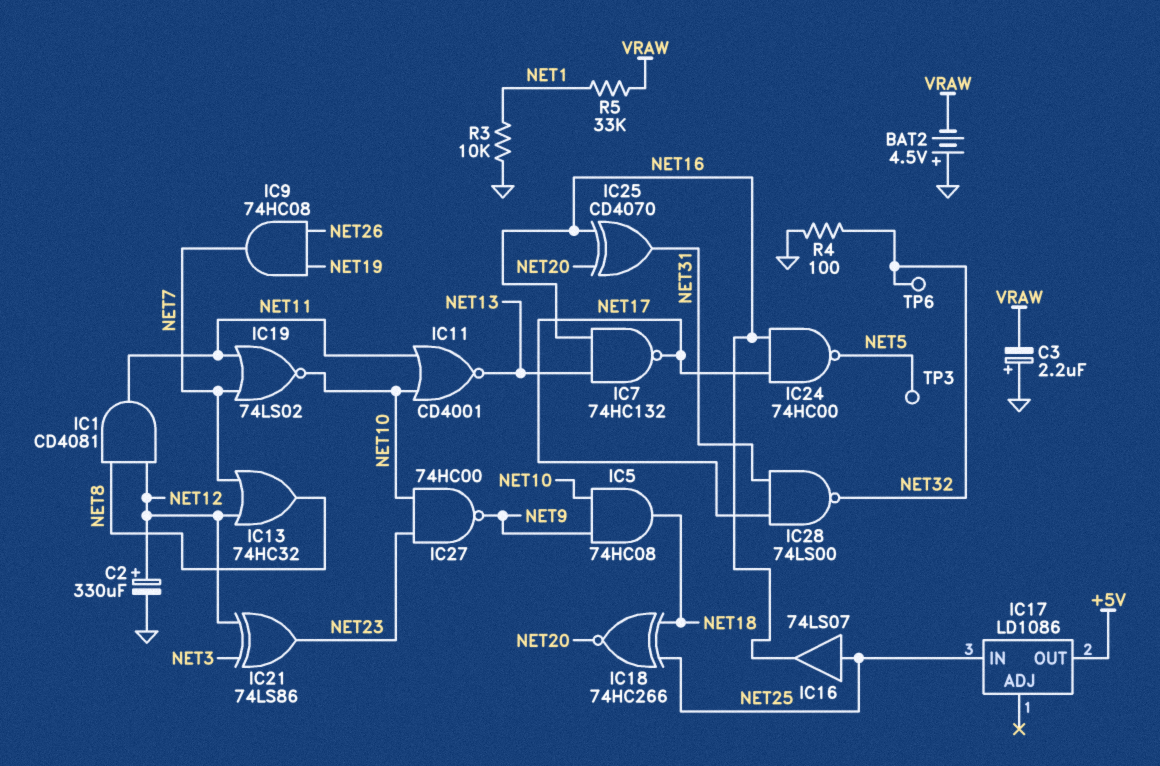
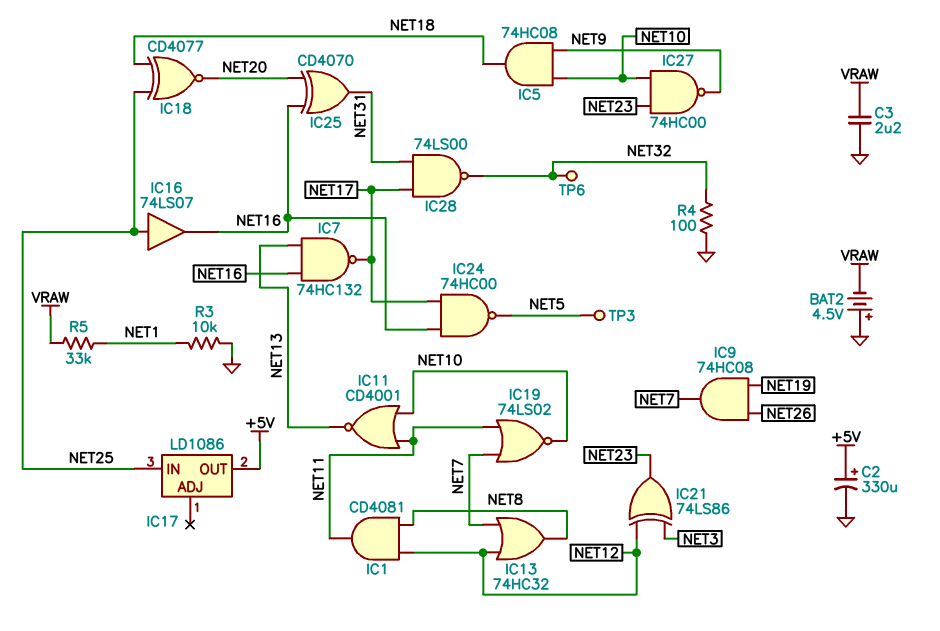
C2: 330uF (plus NET12, minus GND) -> 330uF (plus +5V, minus GND)
C3: 2.2uF (plus GND, minus VRAW) -> 2.2uF (GND, VRAW)
IC18: XNOR 74HC266 (in NET18, in NET25, out NET20) -> XNOR CD4077 (in NET18, in NET25, out NET20)

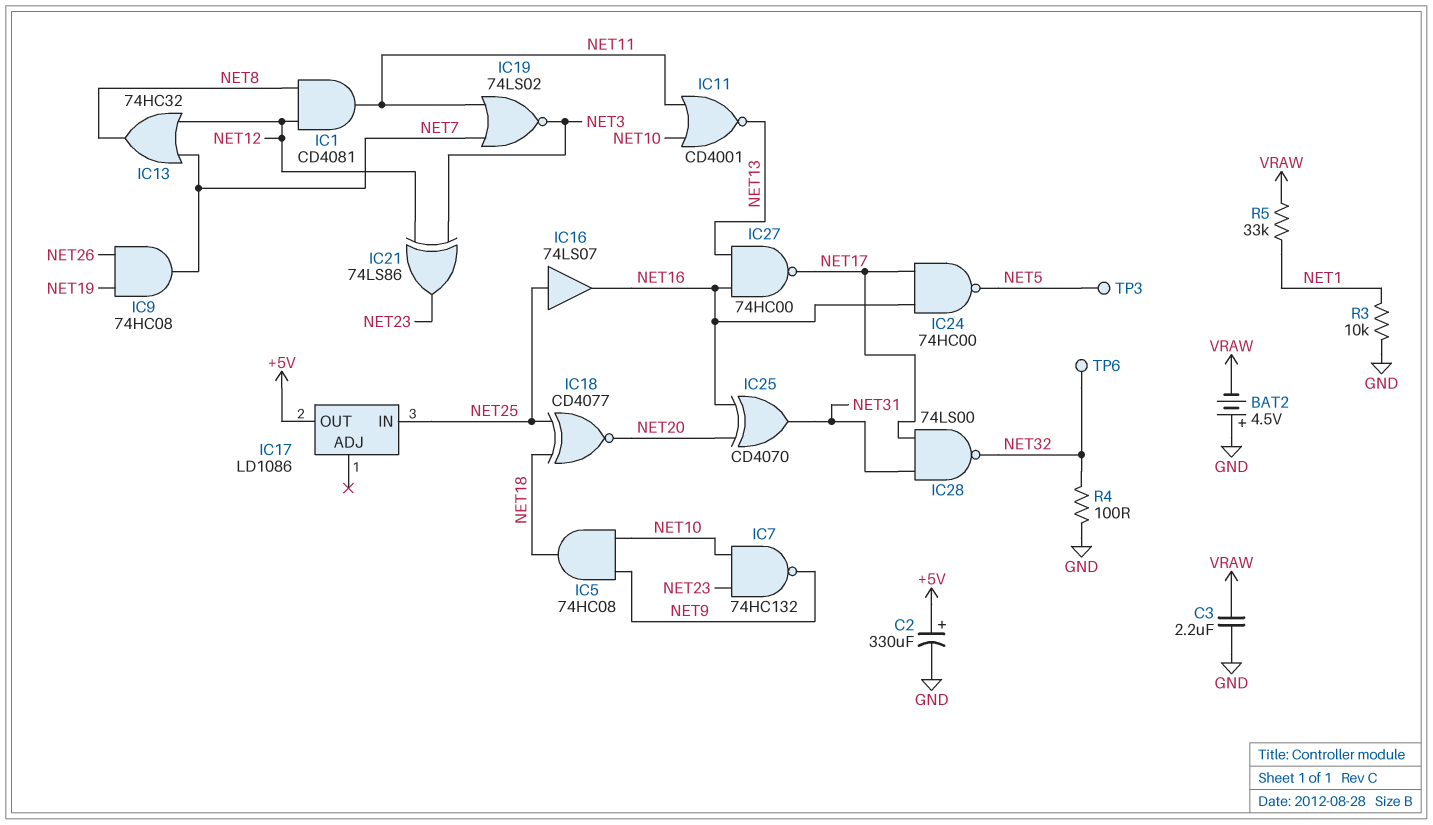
IC7: NAND 74HC132 (in NET13, in NET16, out NET17) -> NAND 74HC132 (in NET10, in NET23, out NET9)
IC19: NOR 74LS02 (in NET7, in NET11, out NET10) -> NOR 74LS02 (in NET7, in NET11, out NET3)
IC27: NAND 74HC00 (in NET10, in NET23, out NET9) -> NAND 74HC00 (in NET13, in NET16, out NET17)

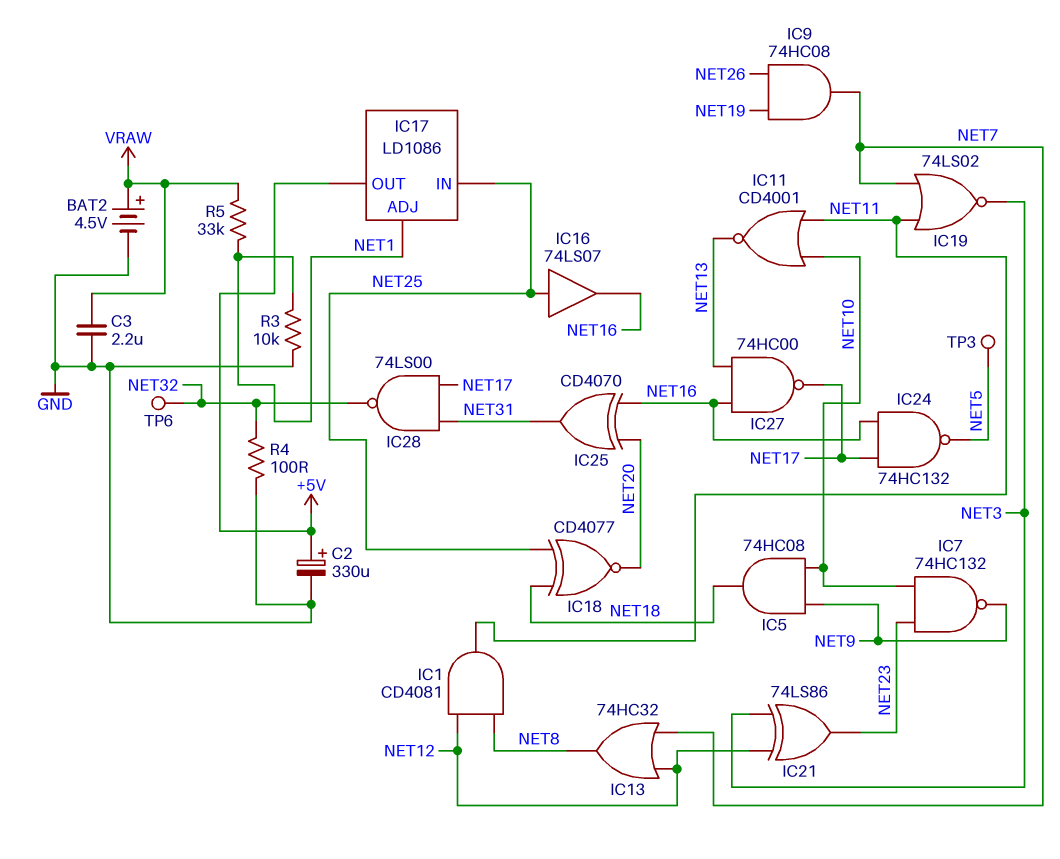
BAT2: 4.5V (plus GND, minus VRAW) -> 4.5V (plus VRAW, minus GND)
IC17 pin ADJ: none -> NET1
IC24: NAND 74HC00 (in NET16, in NET17, out NET5) -> NAND 74HC132 (in NET16, in NET17, out NET5)

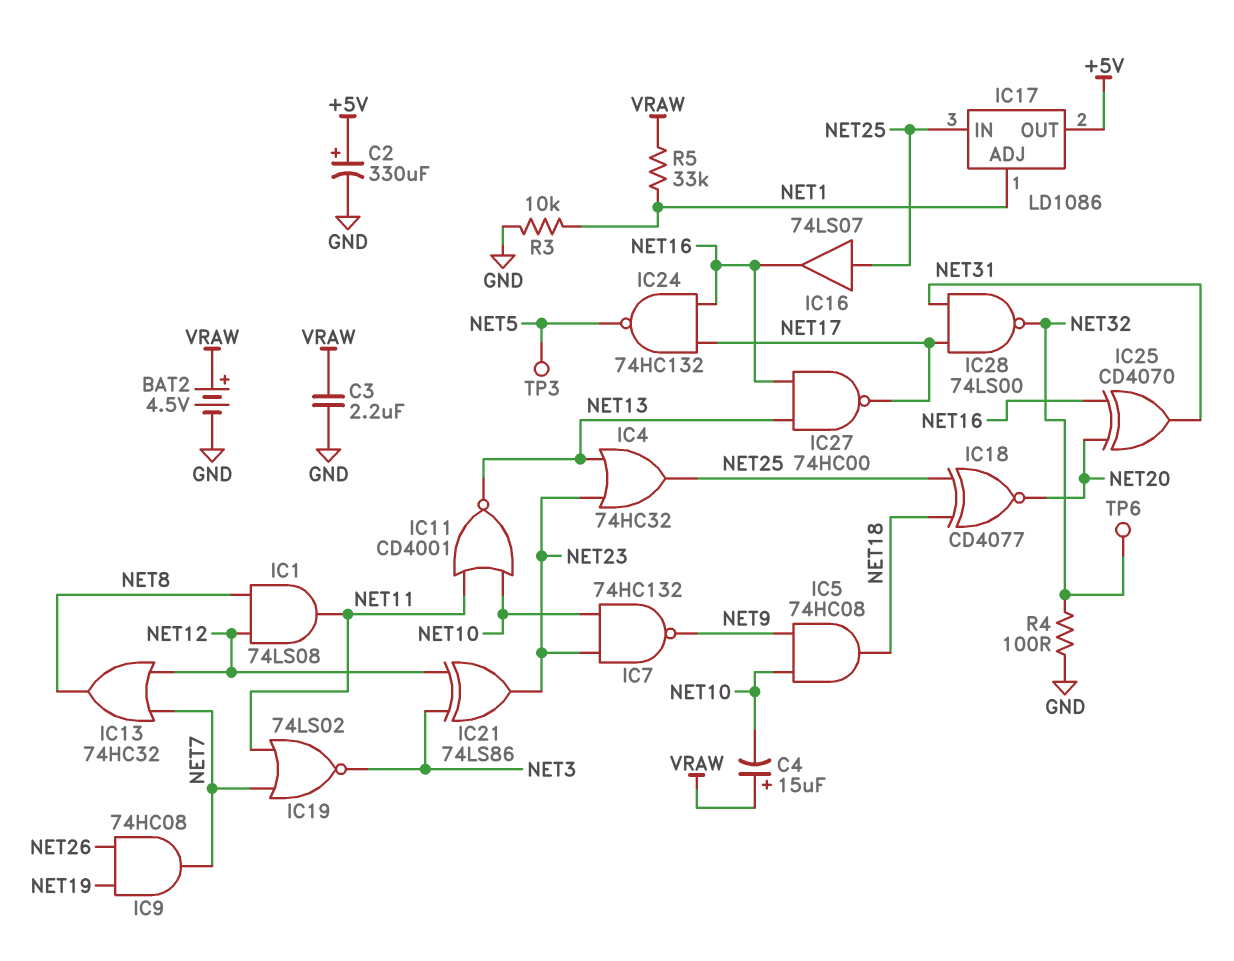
C4: none -> 15uF (plus VRAW, minus NET10)
IC1: AND CD4081 (in NET8, in NET12, out NET11) -> AND 74LS08 (in NET8, in NET12, out NET11)
IC4: none -> OR 74HC32 (in NET13, in NET23, out NET25)

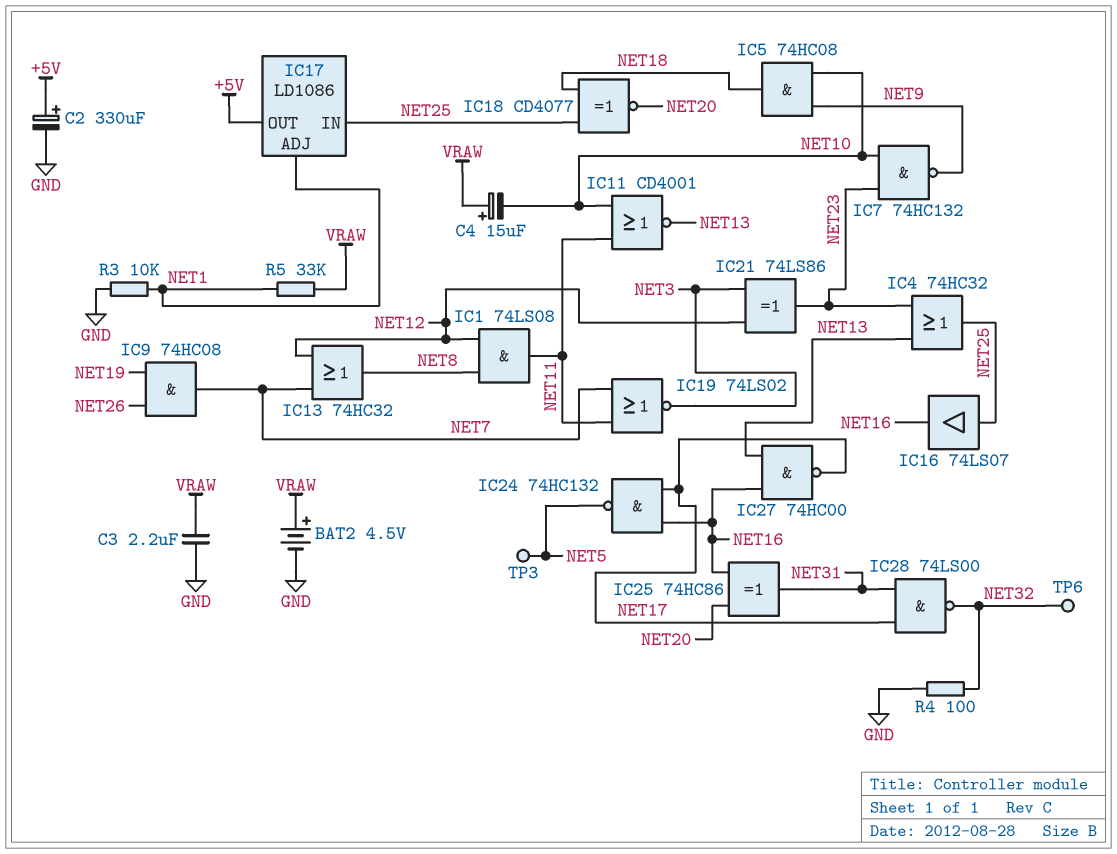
IC25: XOR CD4070 (in NET16, in NET20, out NET31) -> XOR 74HC86 (in NET16, in NET20, out NET31)

